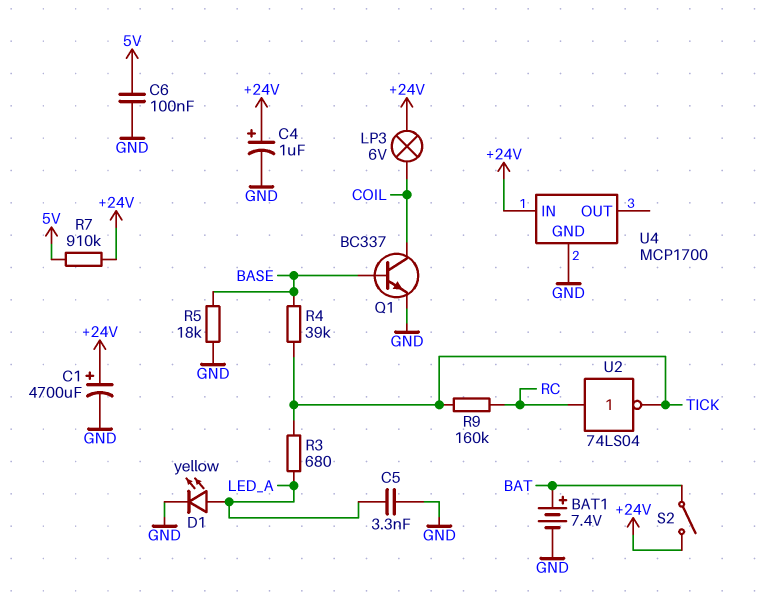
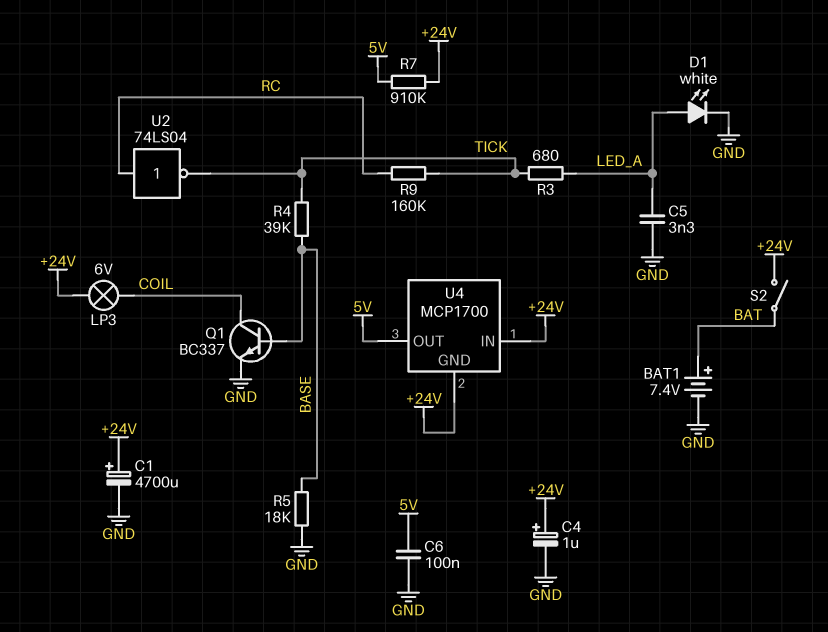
D1: LED yellow (A LED_A, K GND) -> LED white (A LED_A, K GND)
U4 pin GND: GND -> +24V
U4 pin OUT: none -> 5V

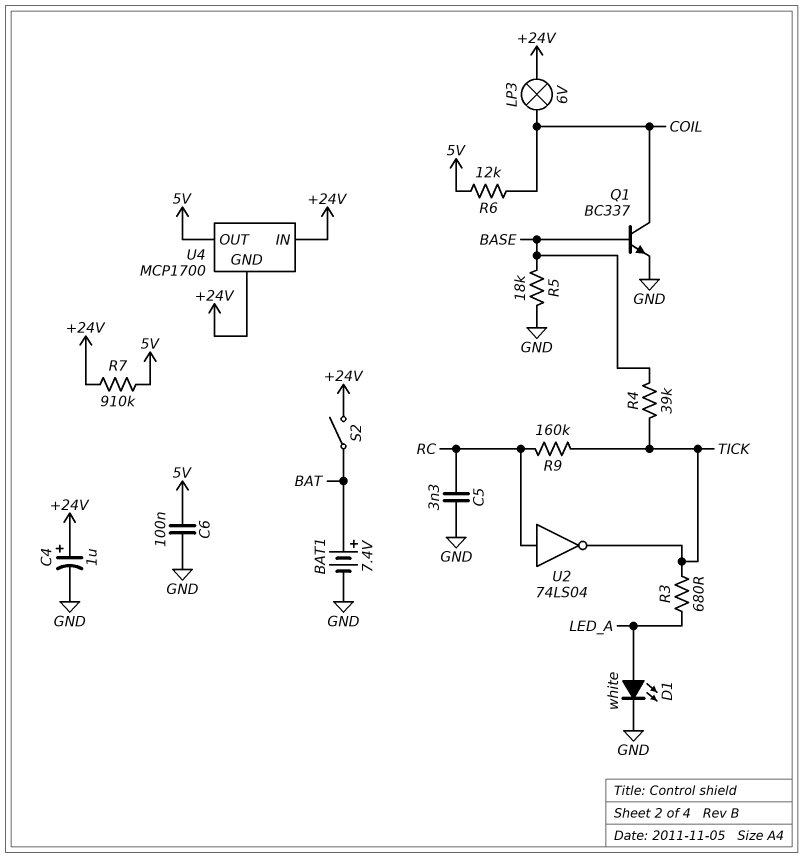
C1: 4700uF (plus +24V, minus GND) -> none
C5: 3.3nF (GND, LED_A) -> 3.3nF (GND, RC)
R6: none -> 12k (5V, COIL)

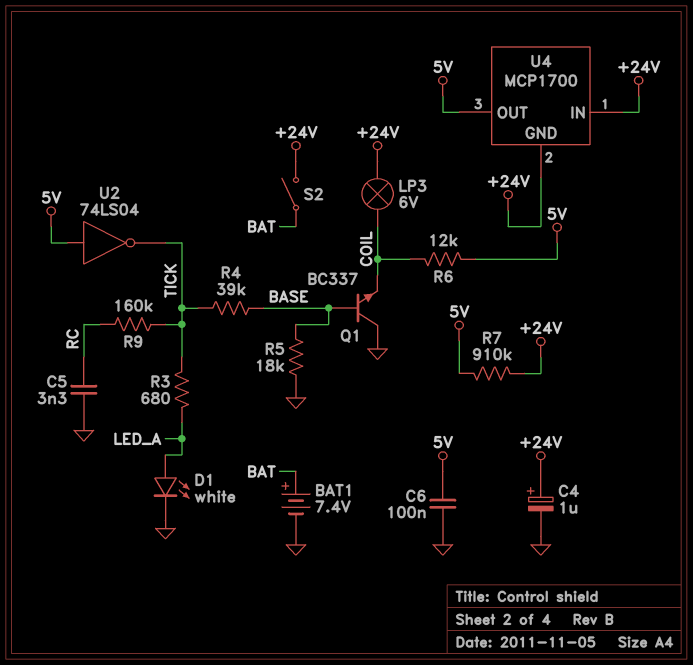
Q1: NPN BC337 (B BASE, C COIL, E GND) -> NPN BC337 (B BASE, C GND, E COIL)
U2: NOT 74LS04 (in RC, out TICK) -> NOT 74LS04 (in 5V, out TICK)

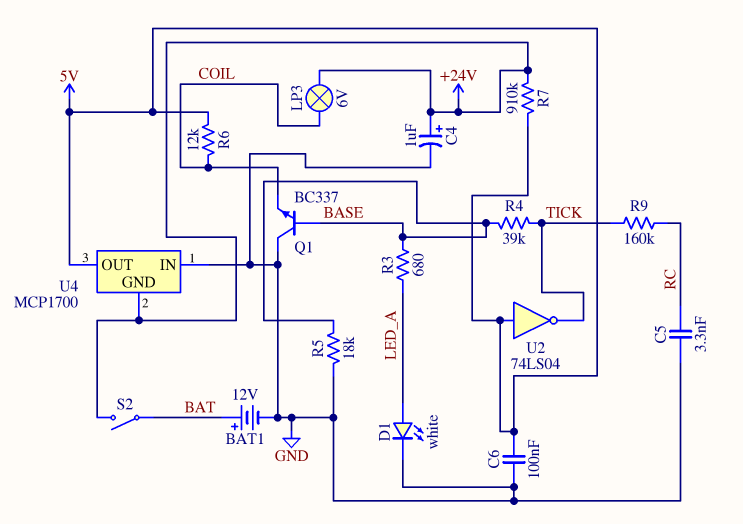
BAT1: 7.4V (plus BAT, minus GND) -> 12V (plus BAT, minus GND)
R3: 680 (LED_A, TICK) -> 680 (BASE, LED_A)
U4 pin IN: +24V -> GND

